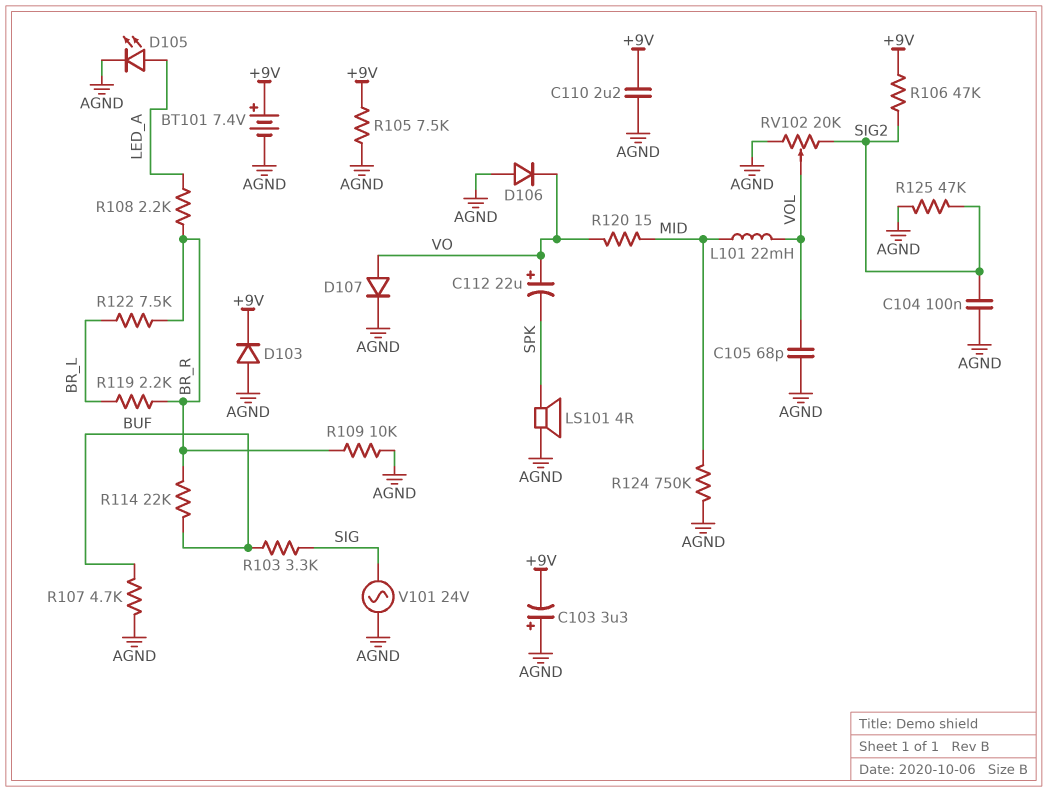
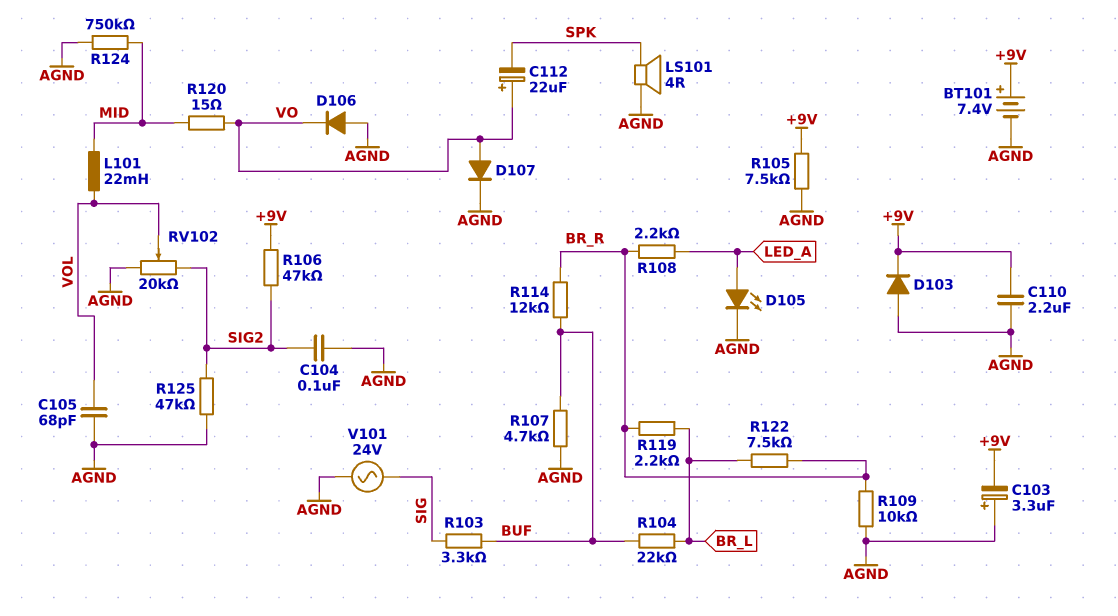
R104: none -> 22k (BR_L, BUF)
R114: 22k (BR_R, BUF) -> 12k (BR_R, BUF)

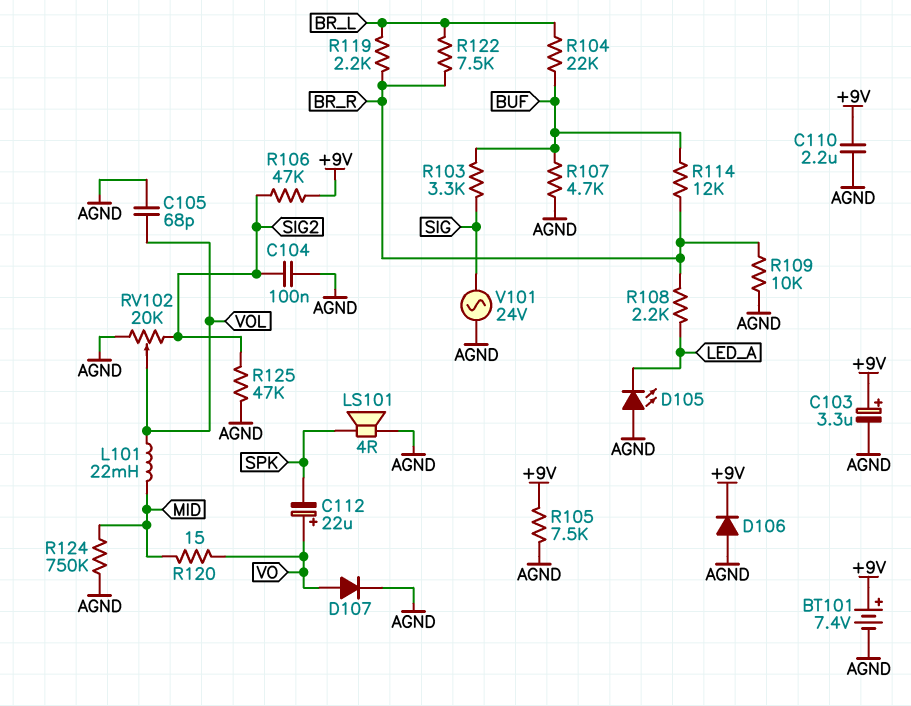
C103: 3.3uF (plus AGND, minus +9V) -> 3.3uF (plus +9V, minus AGND)
D103: diode (A AGND, K +9V) -> none
D105: LED (A LED_A, K AGND) -> LED (A AGND, K LED_A)
D106: diode (A AGND, K VO) -> diode (A AGND, K +9V)

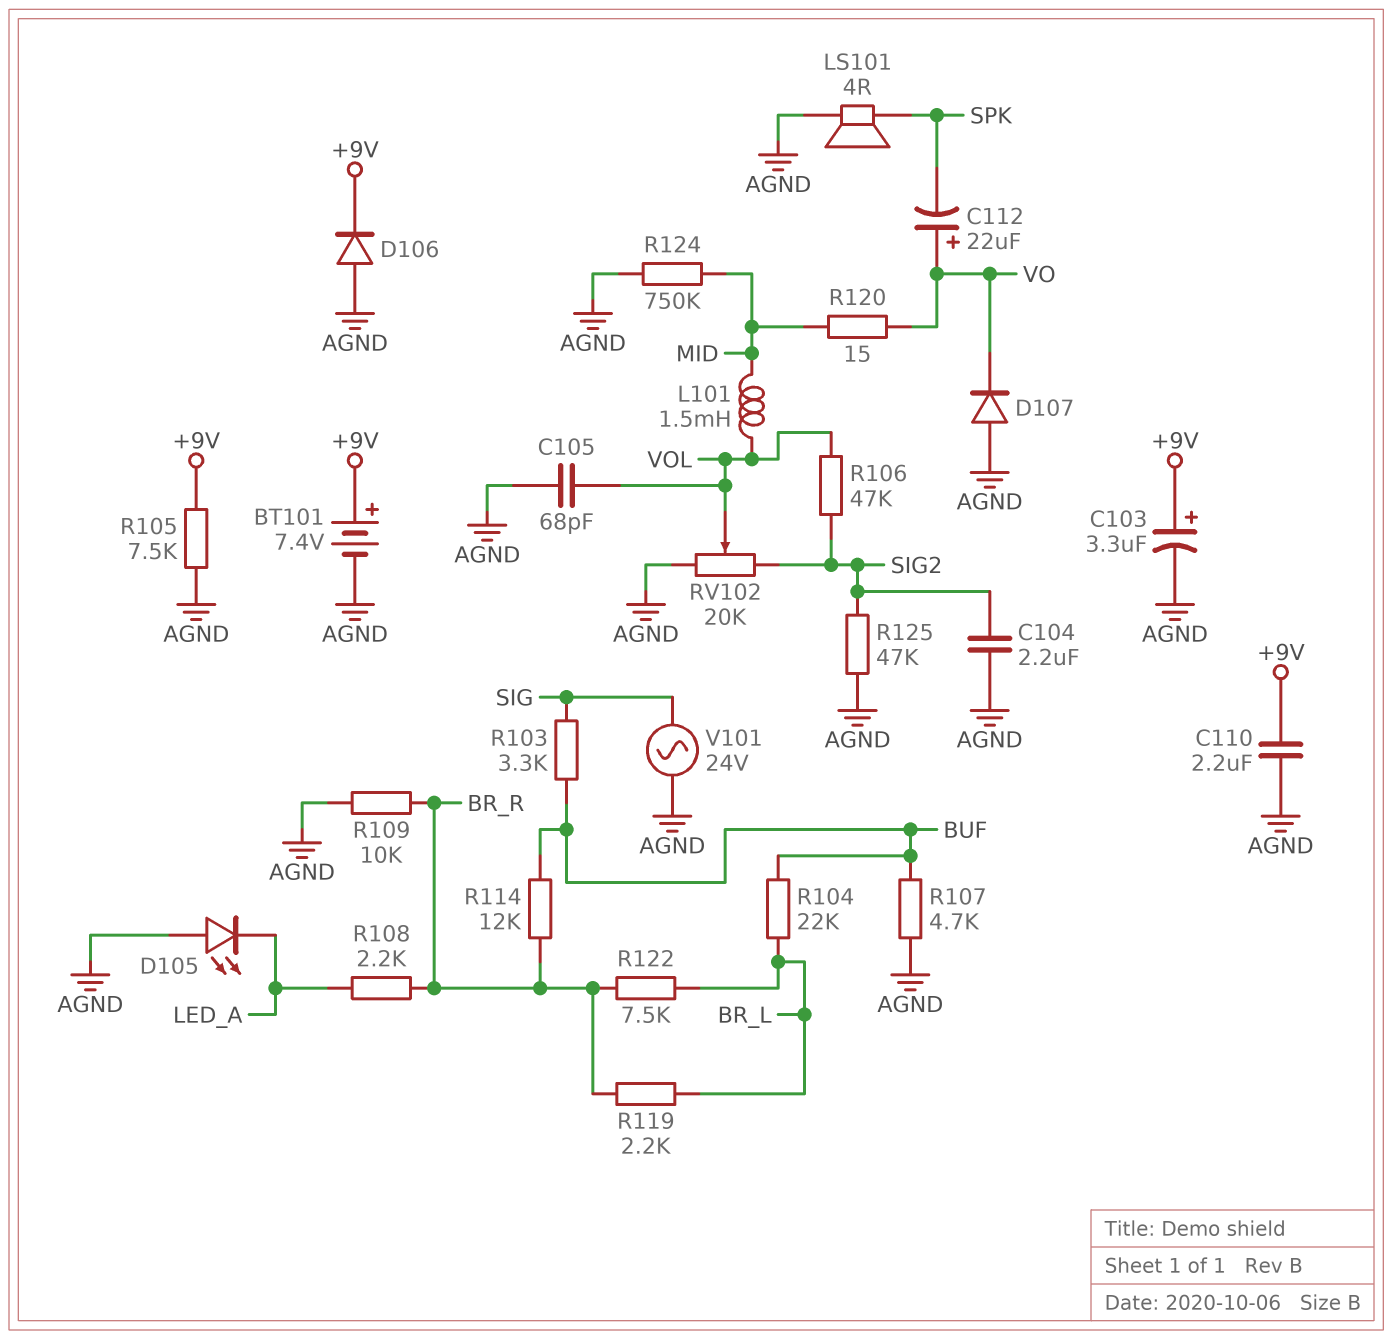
C104: 100nF (AGND, SIG2) -> 2.2uF (AGND, SIG2)
D107: diode (A VO, K AGND) -> diode (A AGND, K VO)
L101: 22mH (MID, VOL) -> 1.5mH (MID, VOL)
R106: 47k (+9V, SIG2) -> 47k (SIG2, VOL)

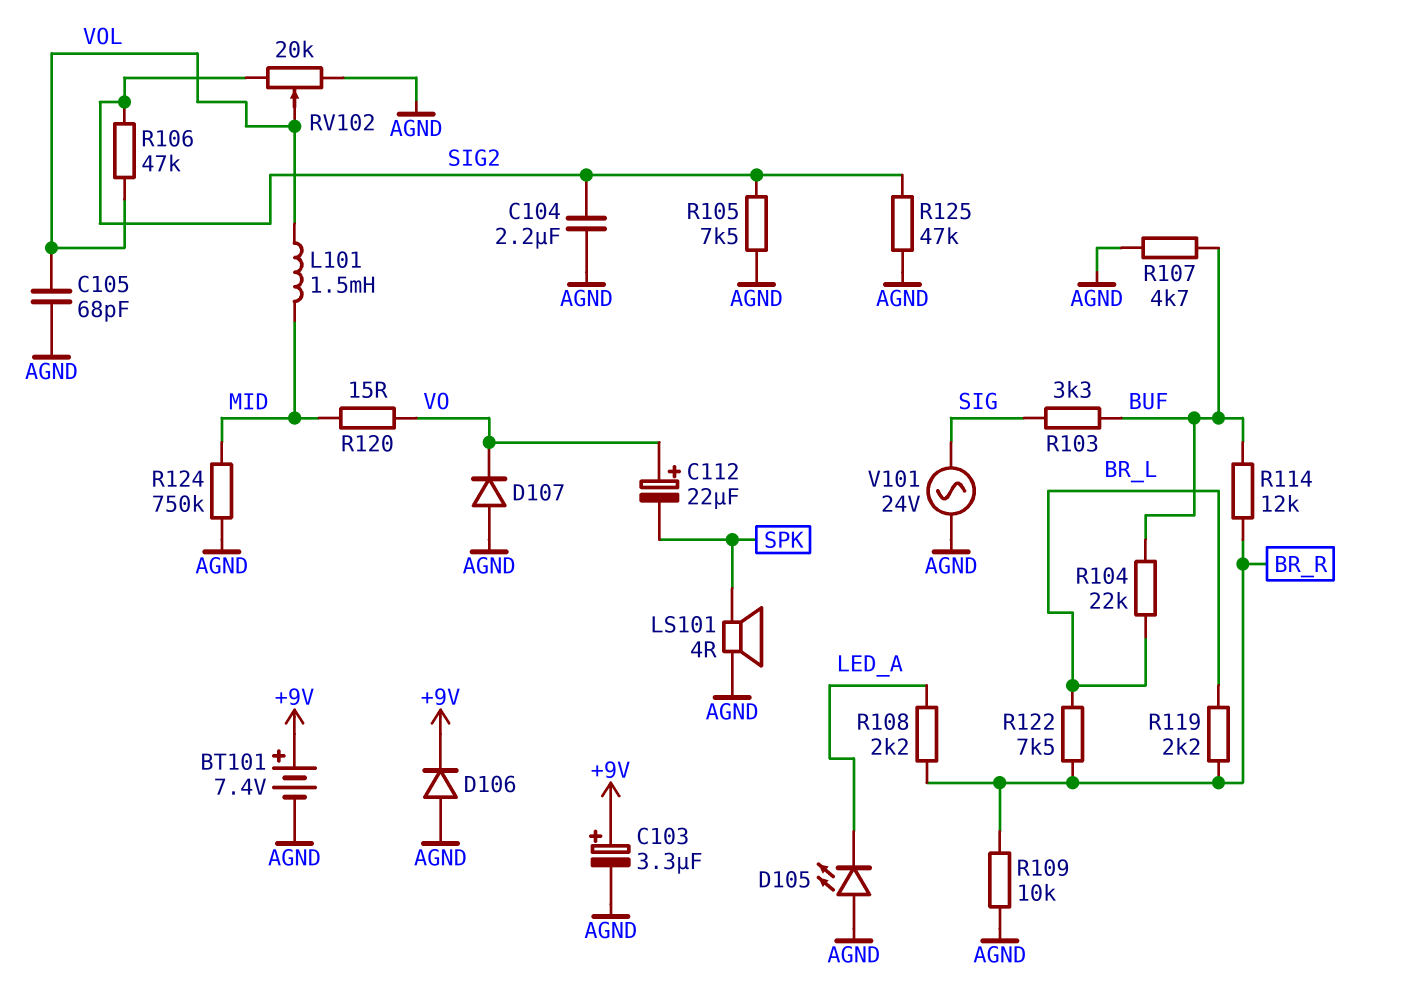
C110: 2.2uF (+9V, AGND) -> none
R105: 7.5k (+9V, AGND) -> 7.5k (AGND, SIG2)

